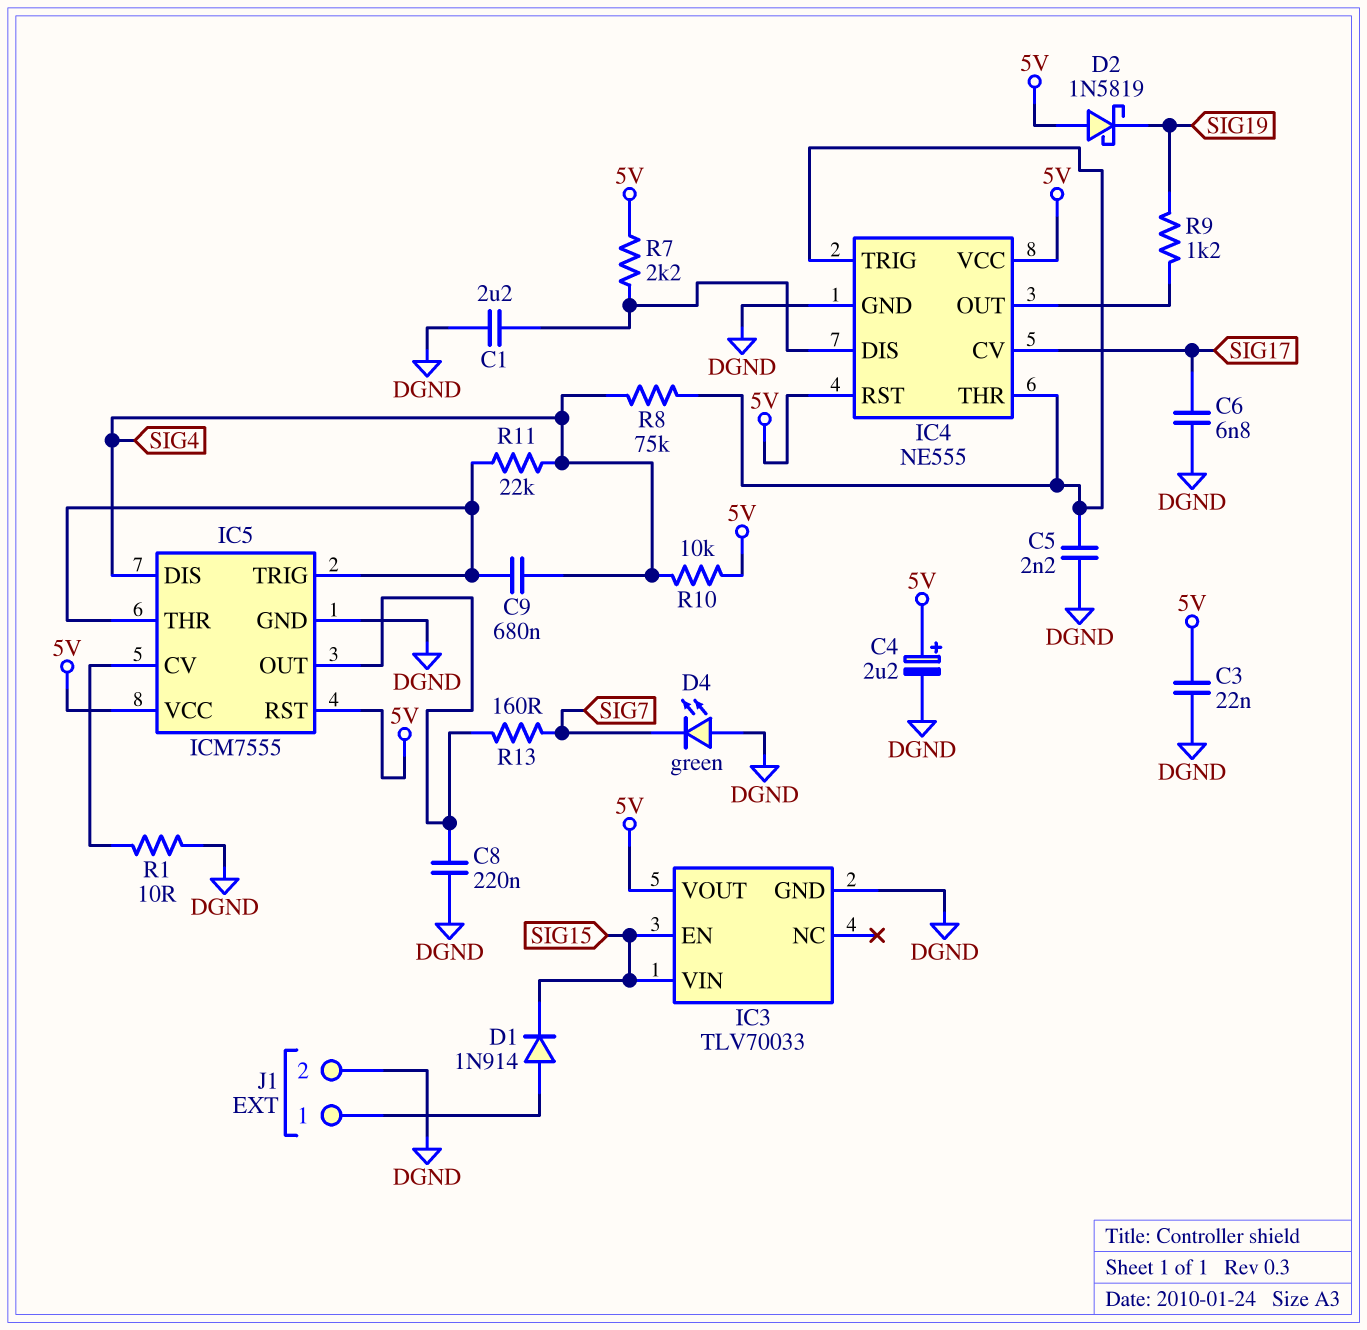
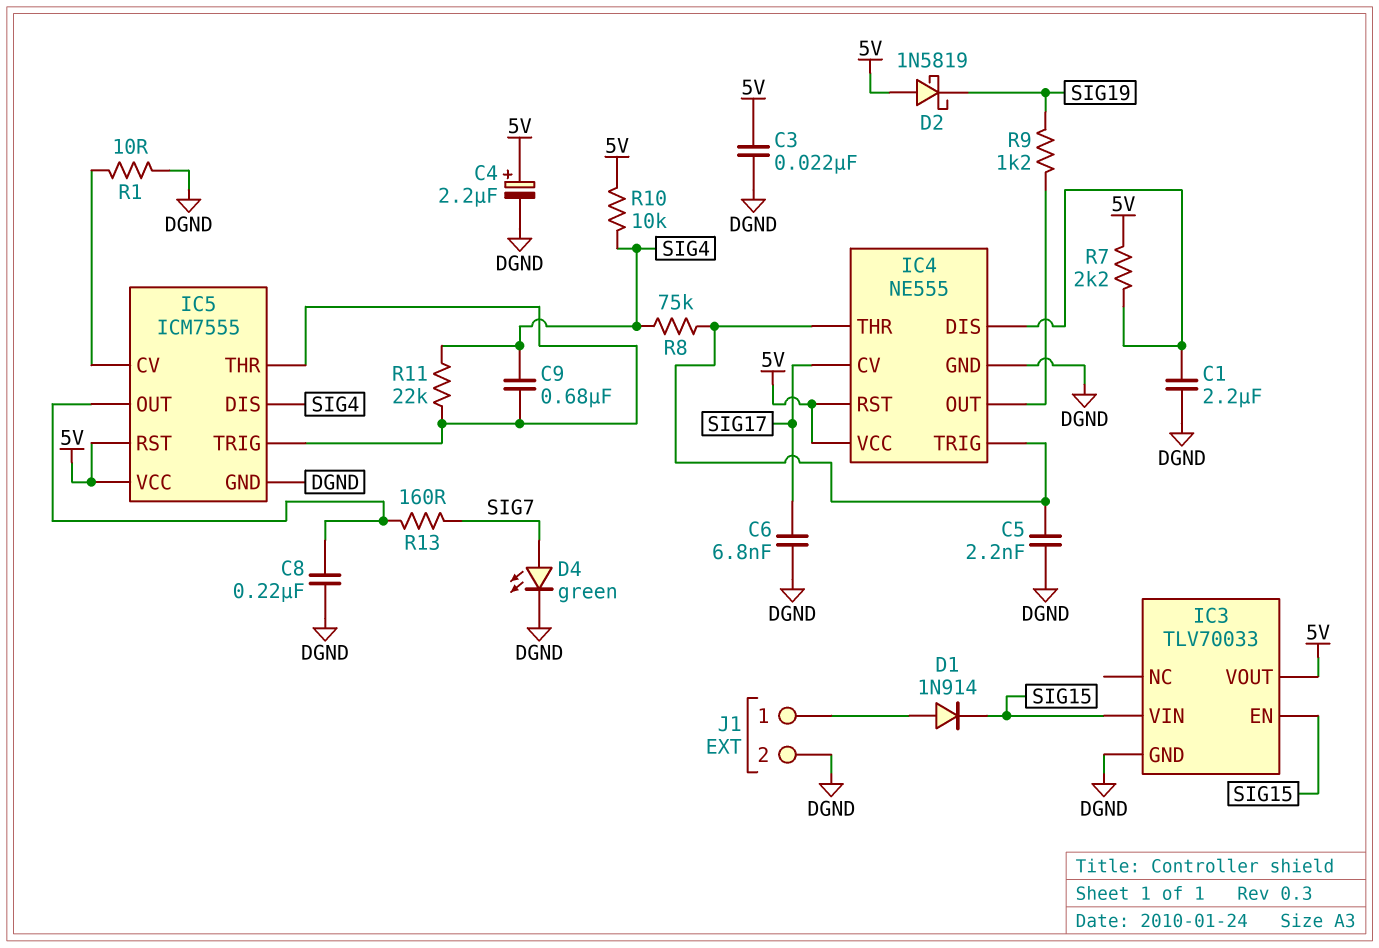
D4: LED green (A DGND, K SIG7) -> LED green (A SIG7, K DGND)

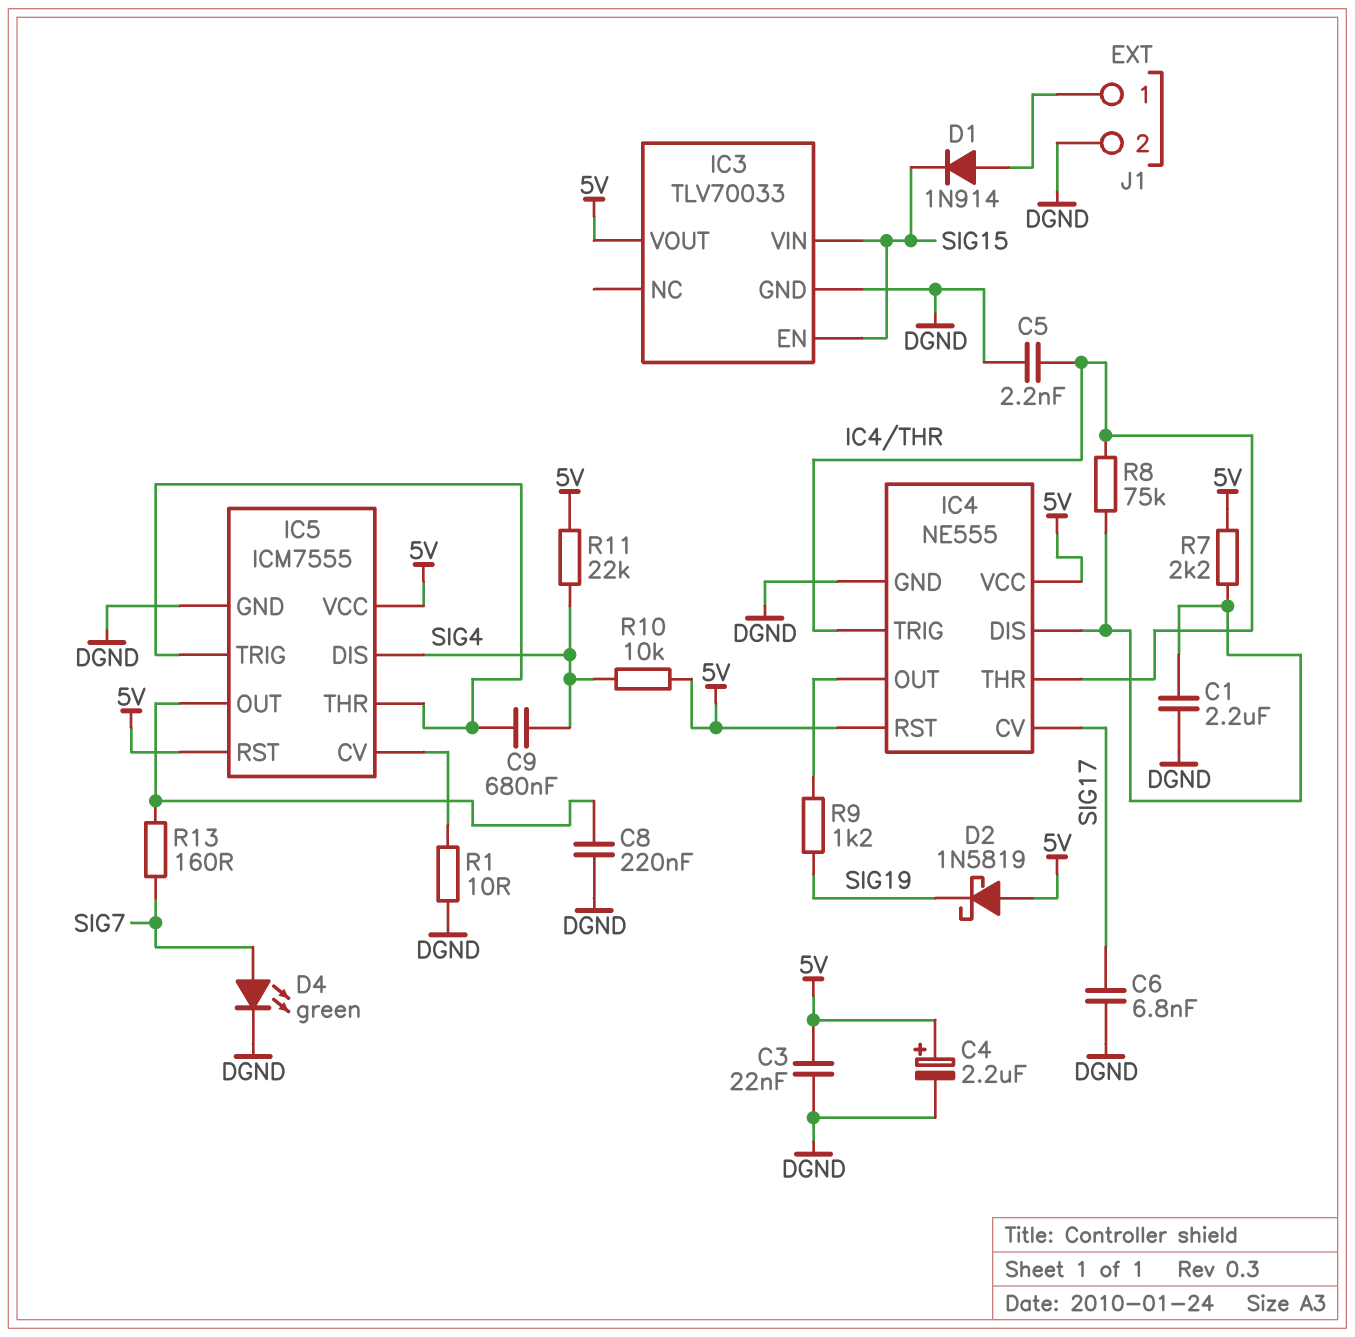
R8: 75k (IC4/THR, SIG4) -> 75k (IC4/DIS, IC4/THR)
R11: 22k (IC5/THR, SIG4) -> 22k (5V, SIG4)

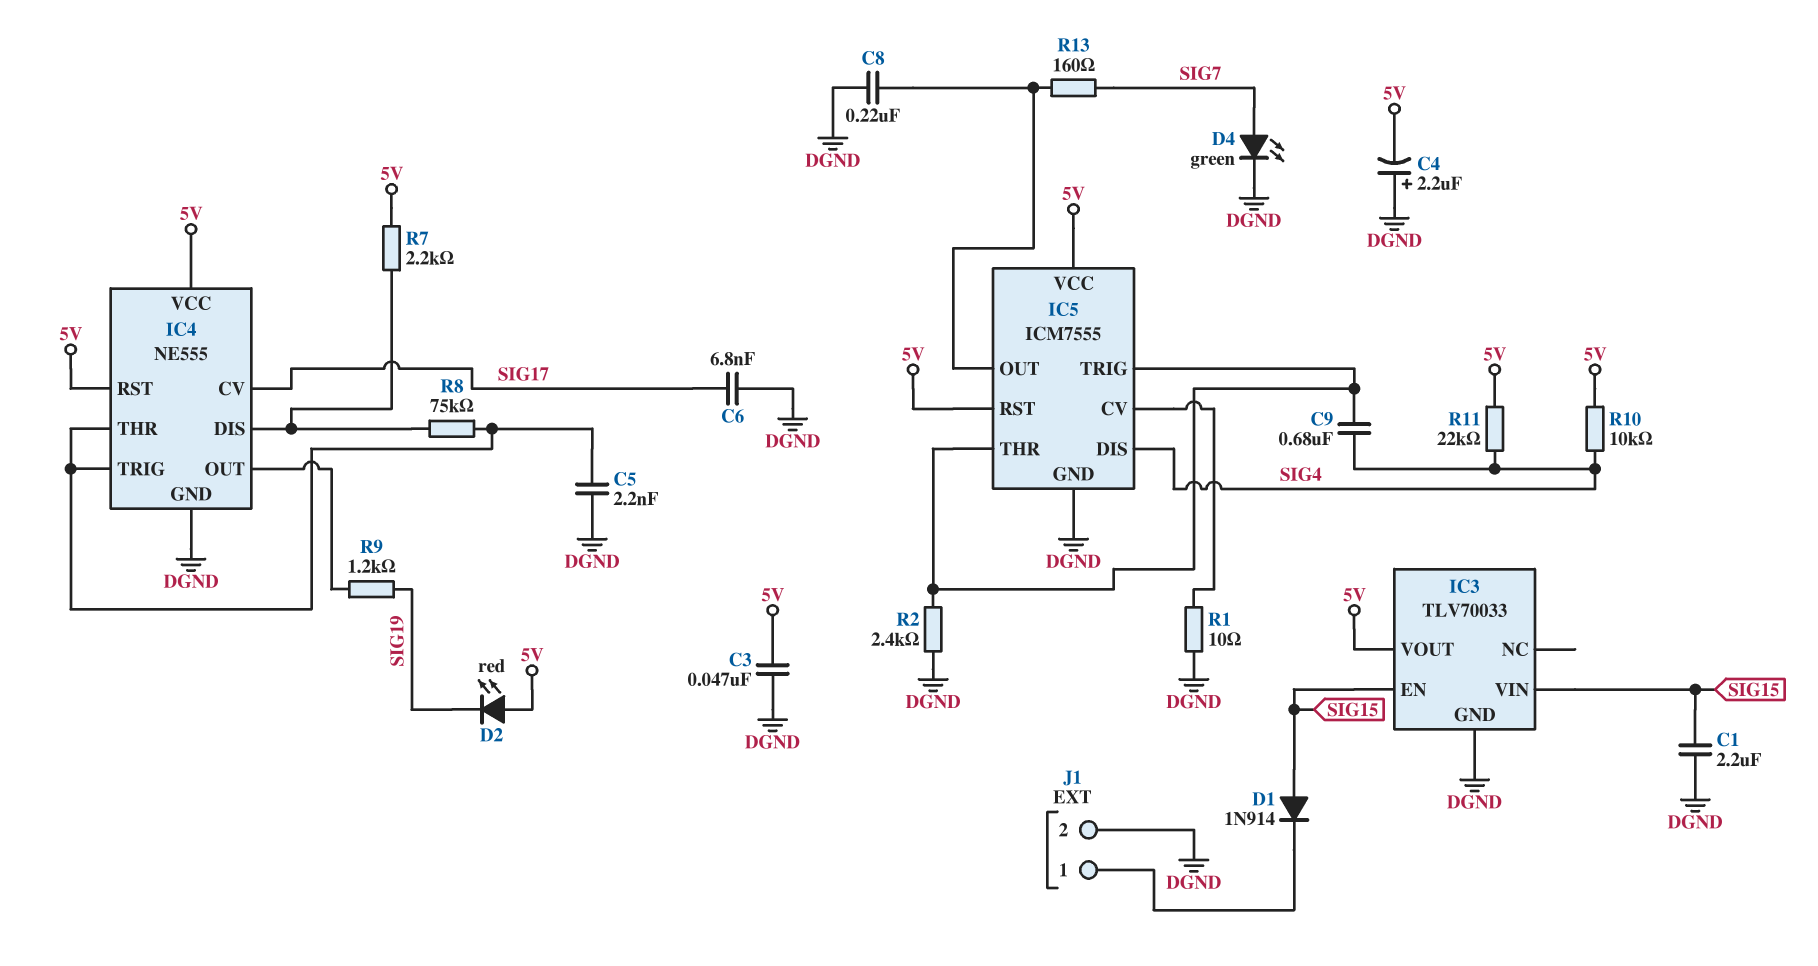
C1: 2.2uF (DGND, IC4/DIS) -> 2.2uF (DGND, SIG15)
C3: 22nF (5V, DGND) -> 47nF (5V, DGND)
C4: 2.2uF (plus 5V, minus DGND) -> 2.2uF (plus DGND, minus 5V)
D1: diode 1N914 (A J1/1, K SIG15) -> diode 1N914 (A SIG15, K J1/1)
D2: schottky 1N5819 (A 5V, K SIG19) -> LED red (A 5V, K SIG19)
R2: none -> 2.4k (DGND, IC5/THR)

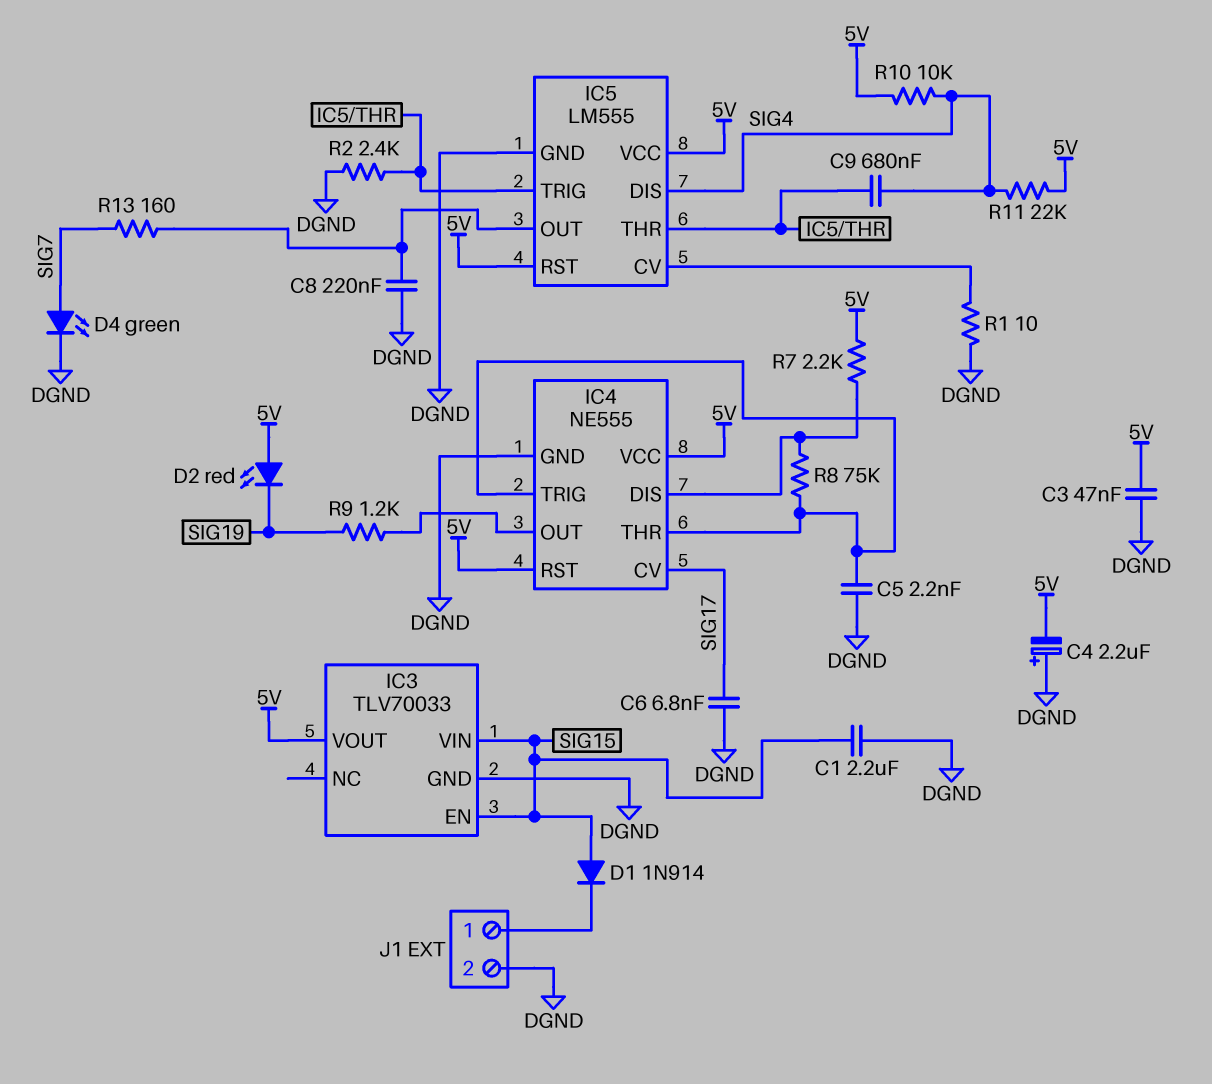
IC5: ICM7555 -> LM555

